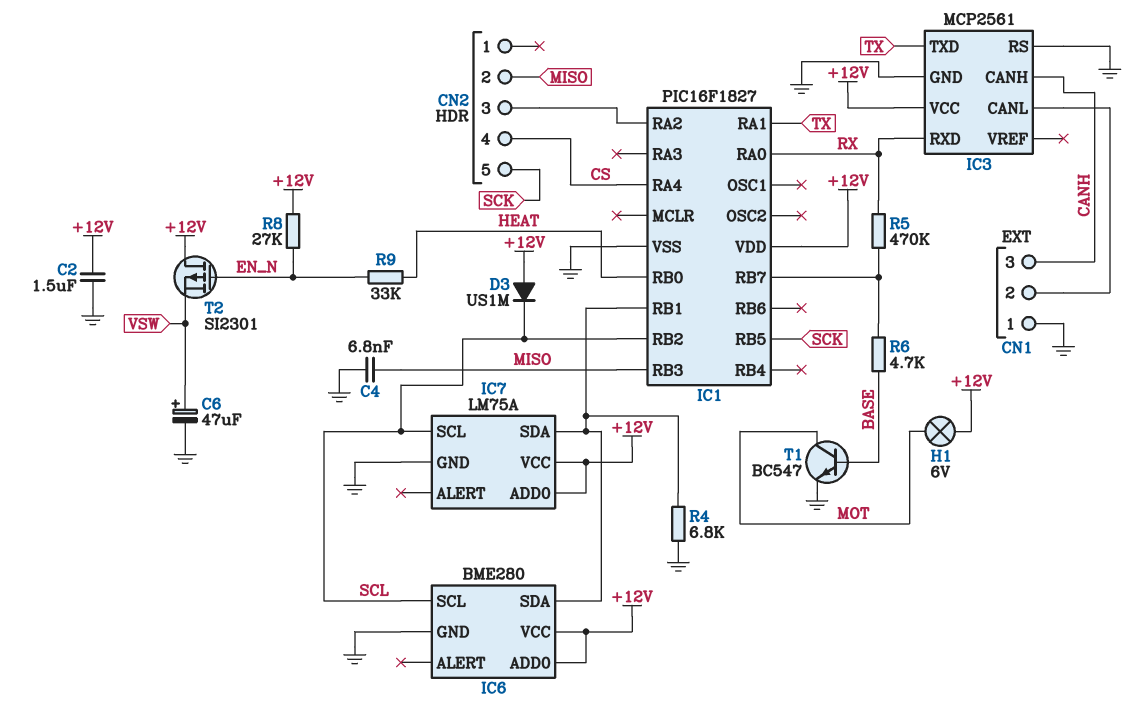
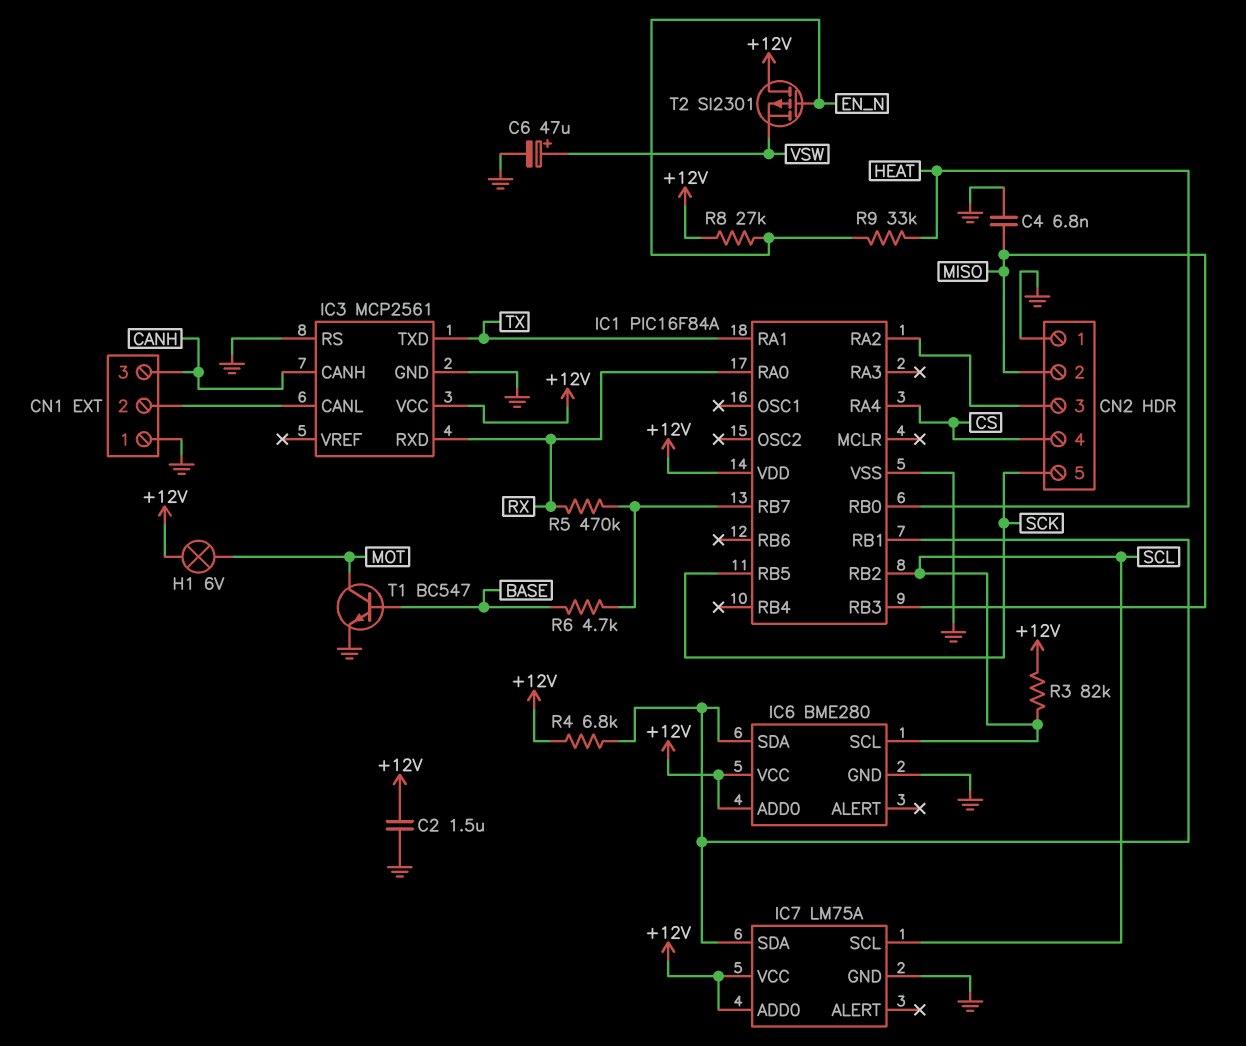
CN2 pin 1: none -> GND
D3: diode US1M (A +12V, K SCL) -> none
IC1: PIC16F1827 -> PIC16F84A
R3: none -> 82k (+12V, SCL)
R4: 6.8k (GND, IC1/RB1) -> 6.8k (+12V, IC1/RB1)

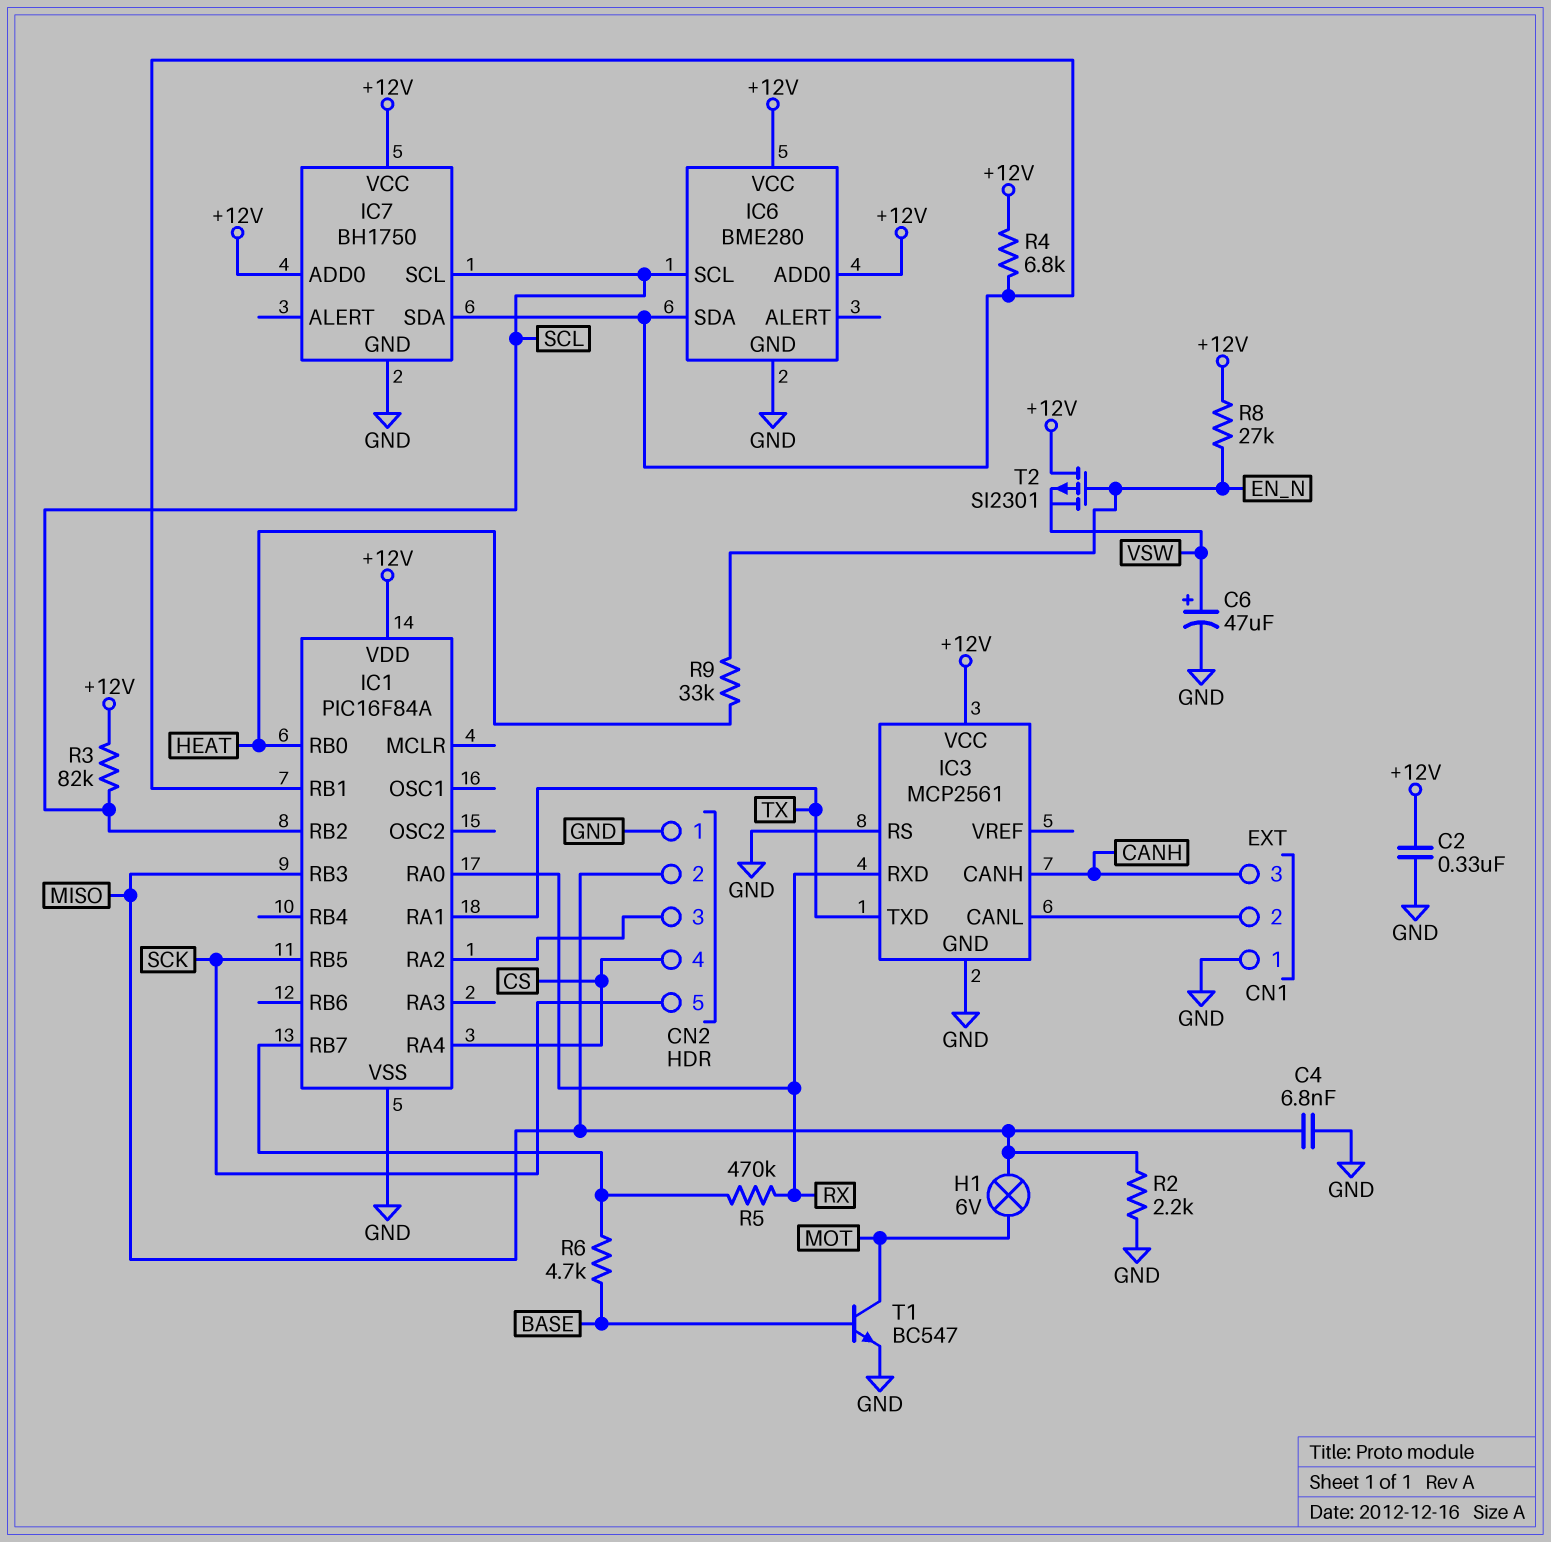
C2: 1.5uF (+12V, GND) -> 330nF (+12V, GND)
H1: lamp 6V (+12V, MOT) -> lamp 6V (MISO, MOT)
IC7: LM75A -> BH1750
R2: none -> 2.2k (GND, MISO)

